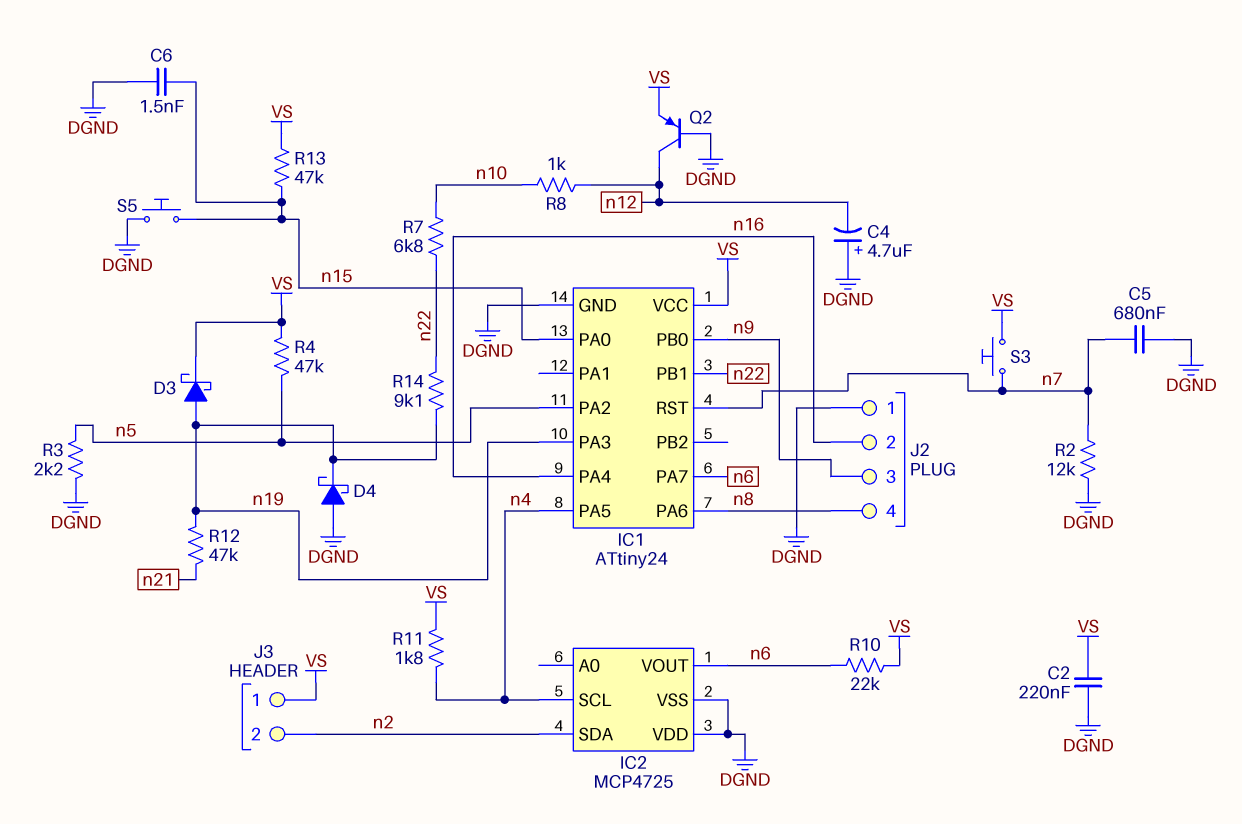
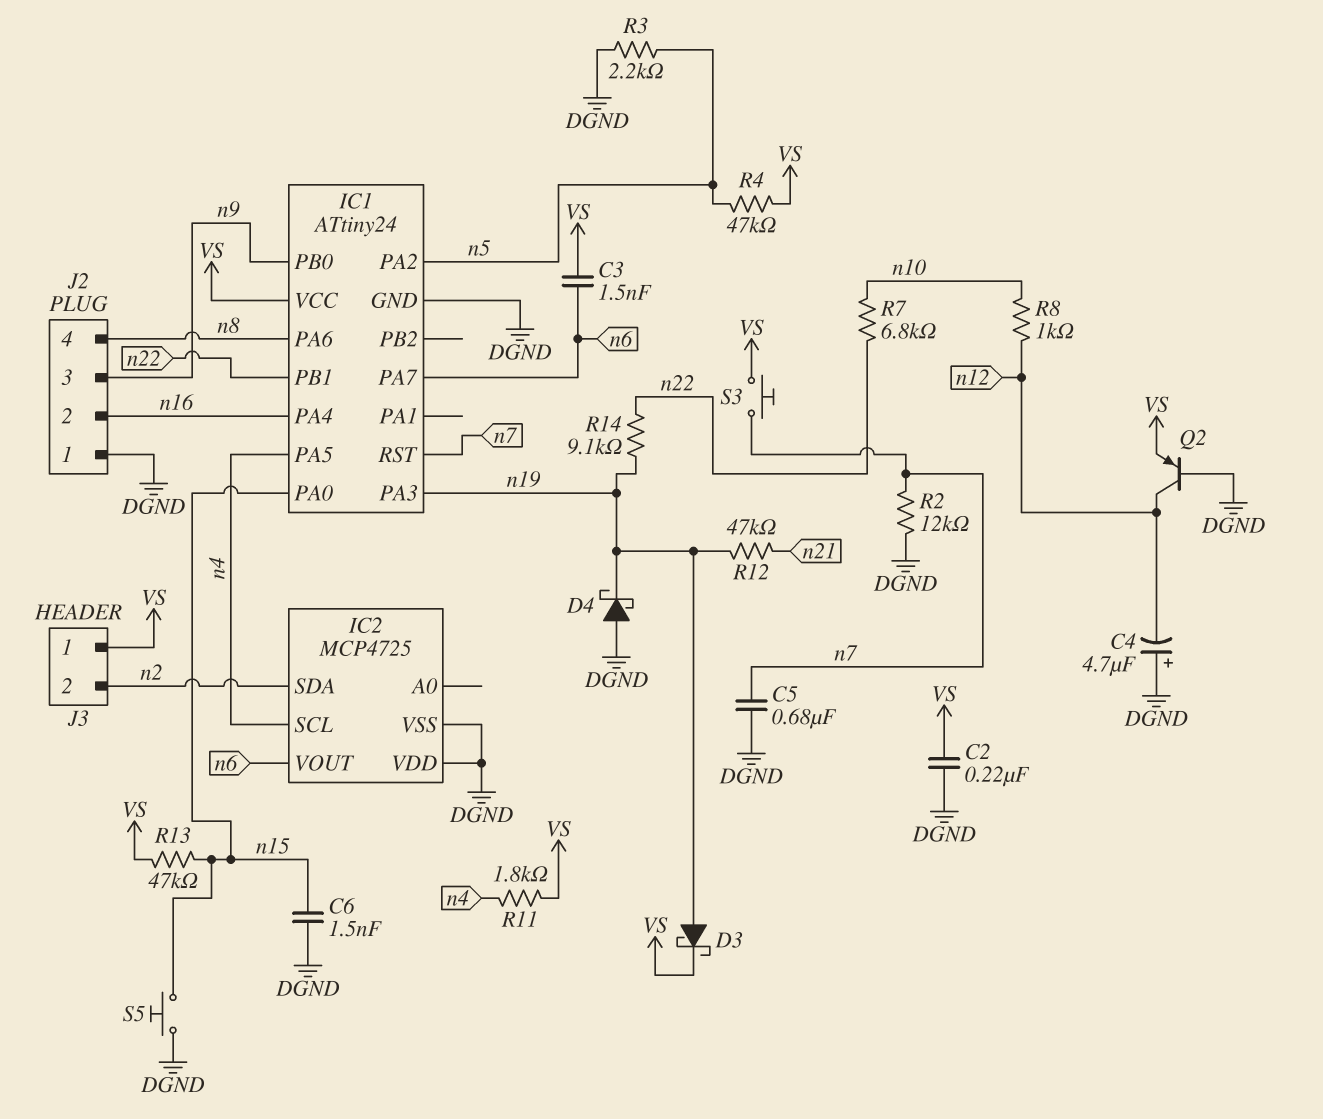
C3: none -> 1.5nF (VS, n6)
R10: 22k (VS, n6) -> none

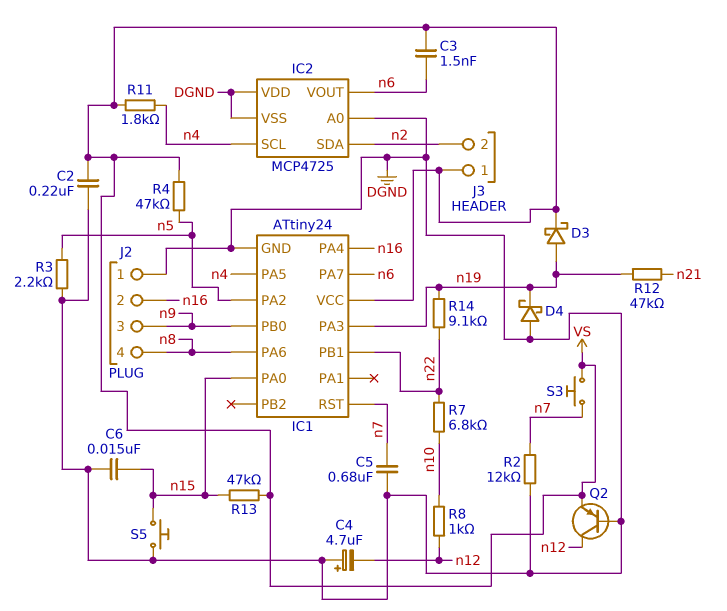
C6: 1.5nF (DGND, n15) -> 15nF (DGND, n15)
IC2 pin A0: none -> DGND

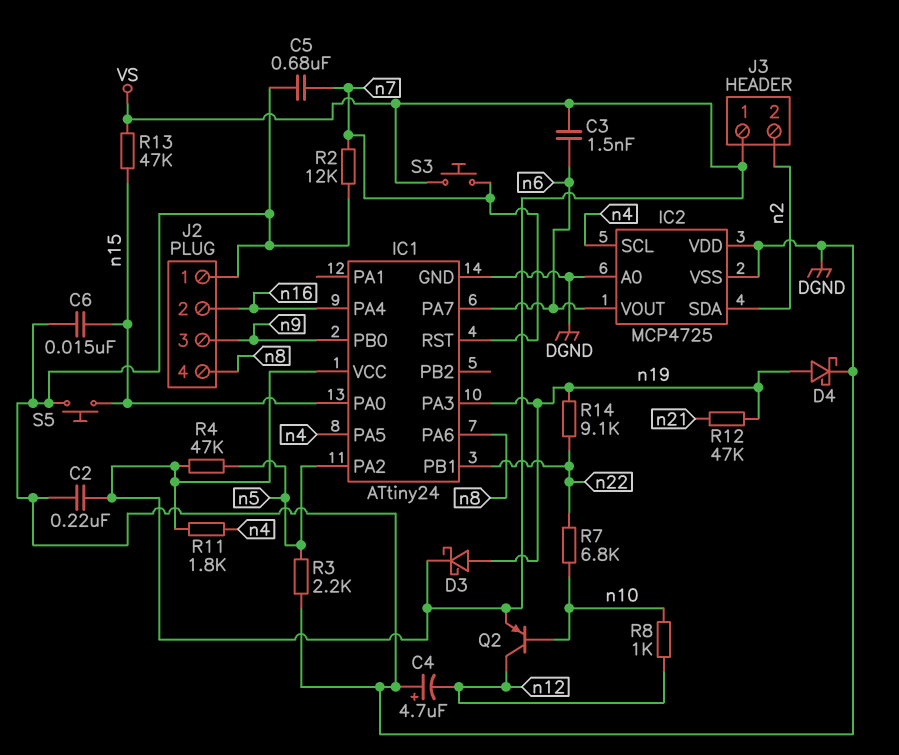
D4: schottky (A DGND, K n19) -> schottky (A n19, K DGND)
Q2: PNP (B DGND, C n12, E VS) -> PNP (B n10, C n12, E VS)

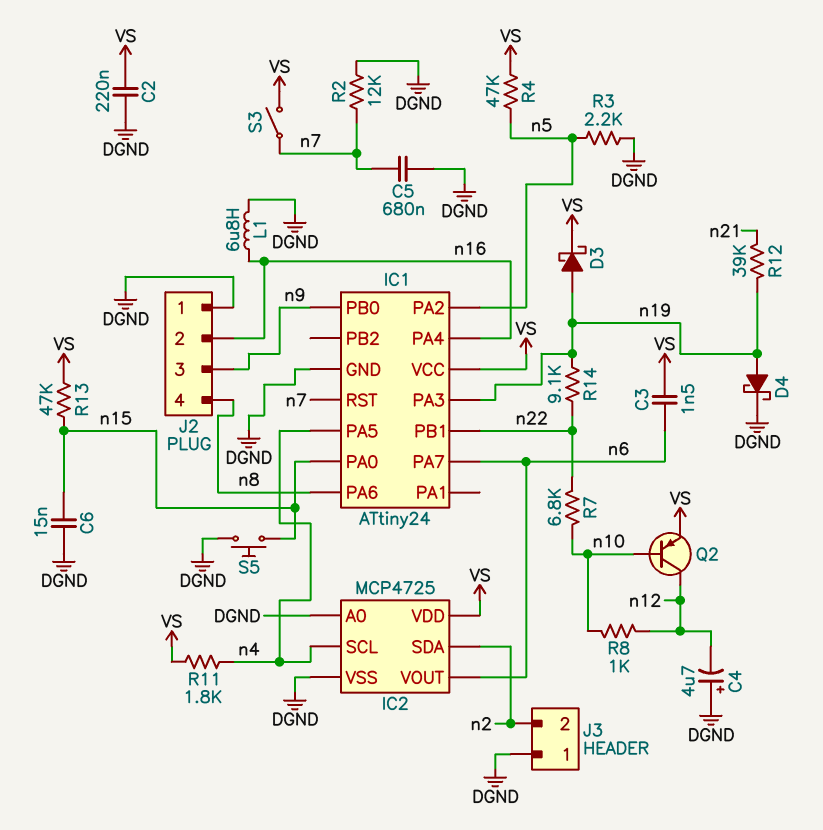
IC2 pin VDD: DGND -> VS
J3 pin 1: VS -> DGND
L1: none -> 6.8uH (DGND, n16)
R12: 47k (n19, n21) -> 39k (n19, n21)
S3: button (VS, n7) -> switch (VS, n7)

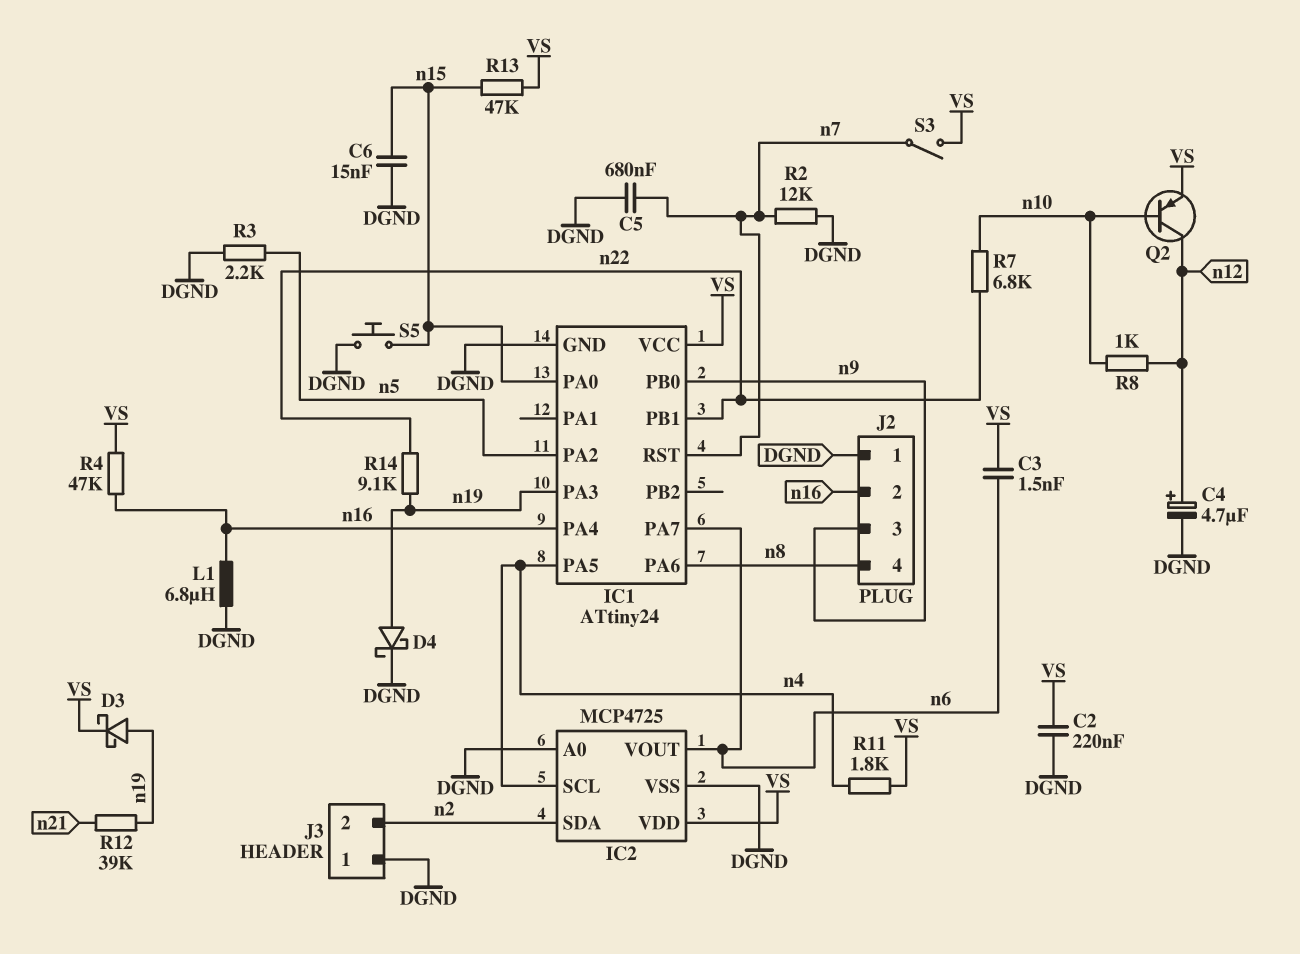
C4: 4.7uF (plus DGND, minus n12) -> 4.7uF (plus n12, minus DGND)
R4: 47k (VS, n5) -> 47k (VS, n16)

